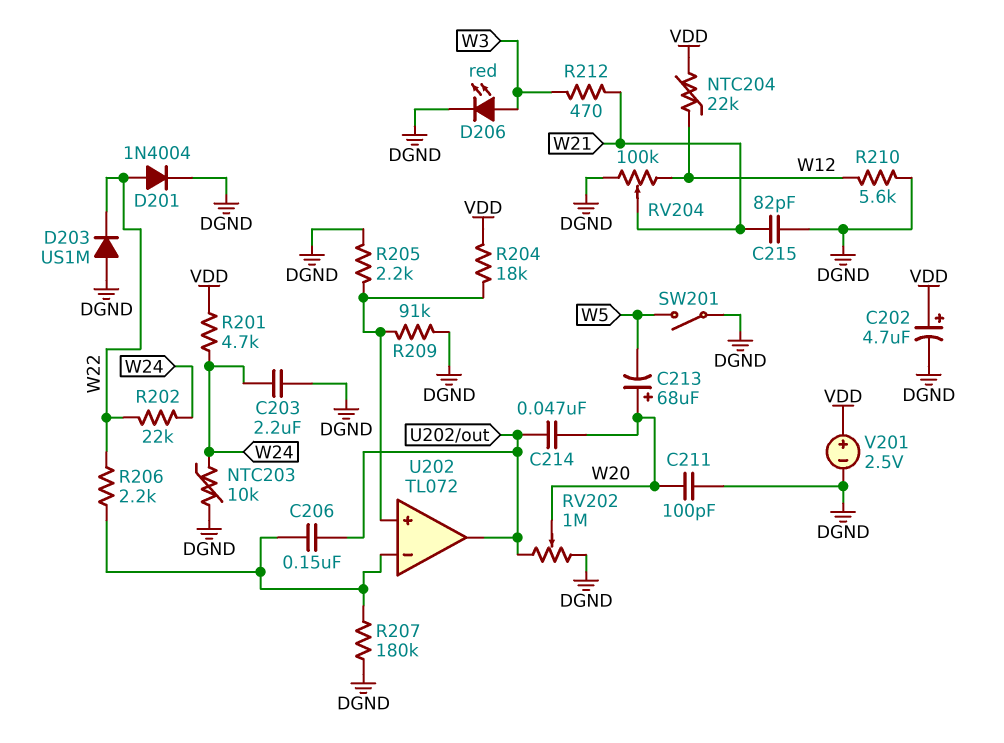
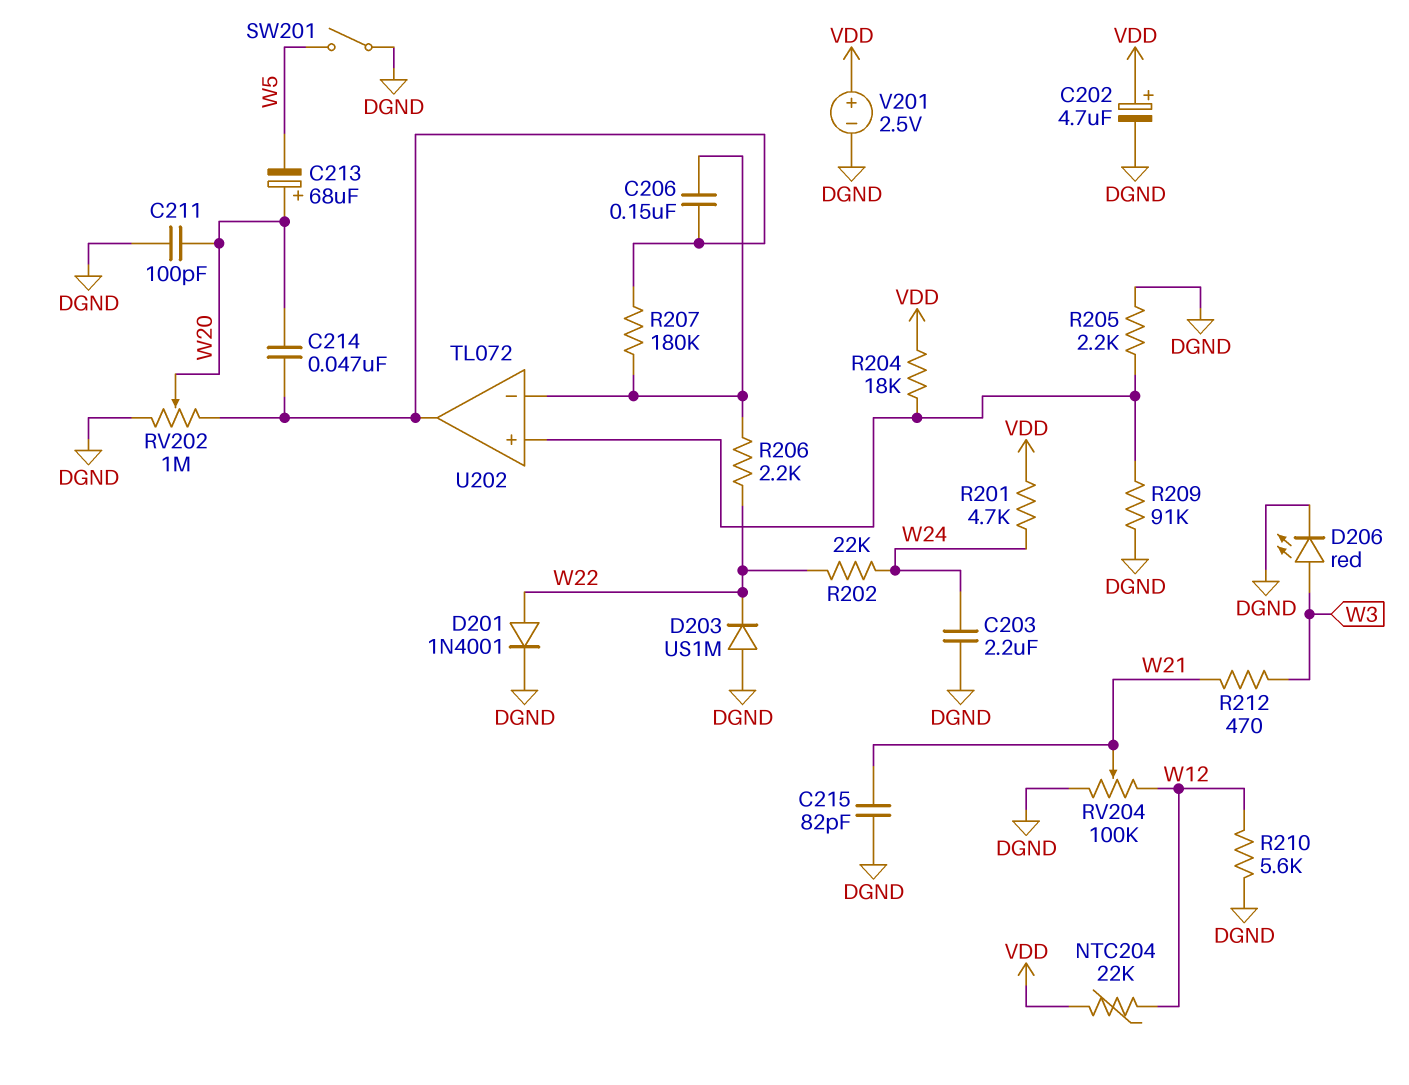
D201: diode 1N4004 (A W22, K DGND) -> diode 1N4001 (A W22, K DGND)
NTC203: 10k (DGND, W24) -> none
R207: 180k (DGND, U202/in-) -> 180k (U202/in-, U202/out)

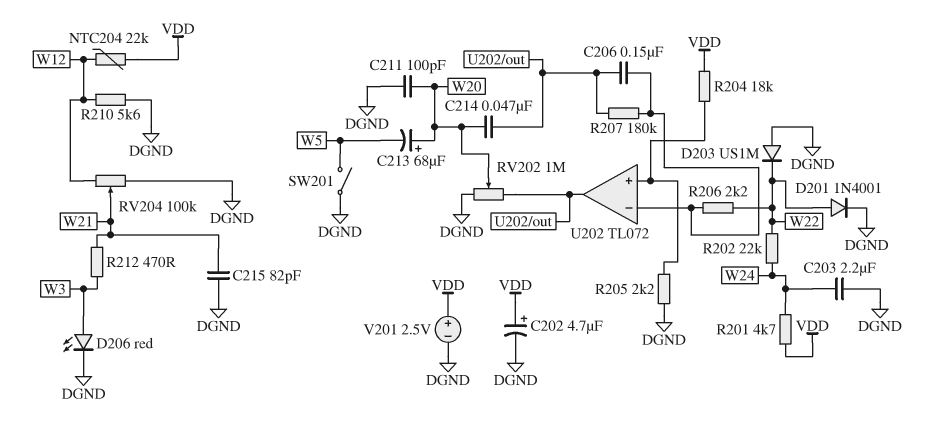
R209: 91k (DGND, U202/in+) -> none

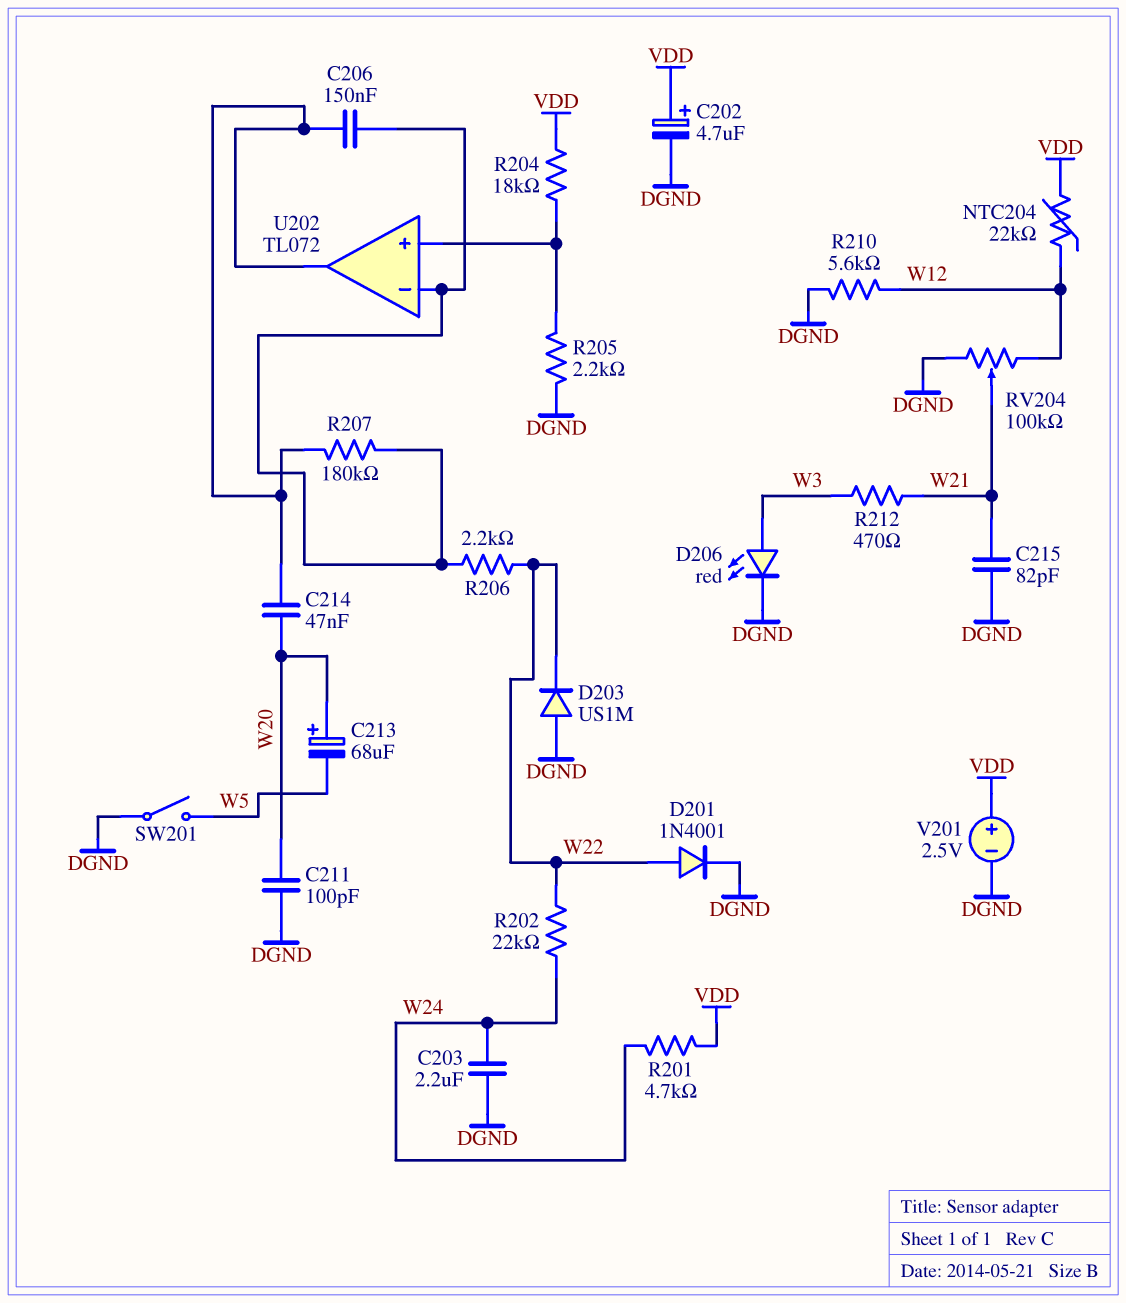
RV202: 1M (DGND, U202/out, wiper W20) -> none

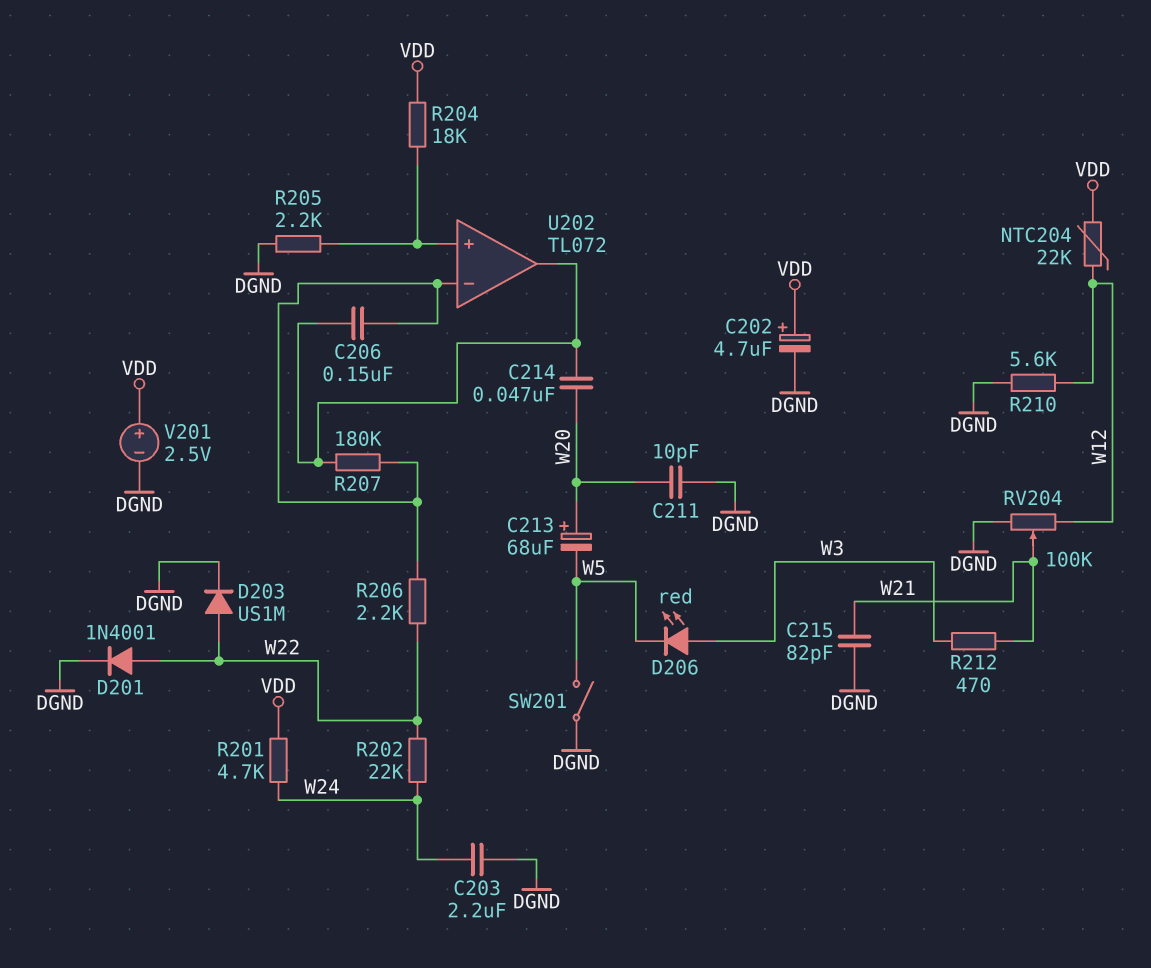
C211: 100pF (DGND, W20) -> 10pF (DGND, W20)
D203: diode US1M (A DGND, K W22) -> diode US1M (A W22, K DGND)
D206: LED red (A W3, K DGND) -> LED red (A W3, K W5)

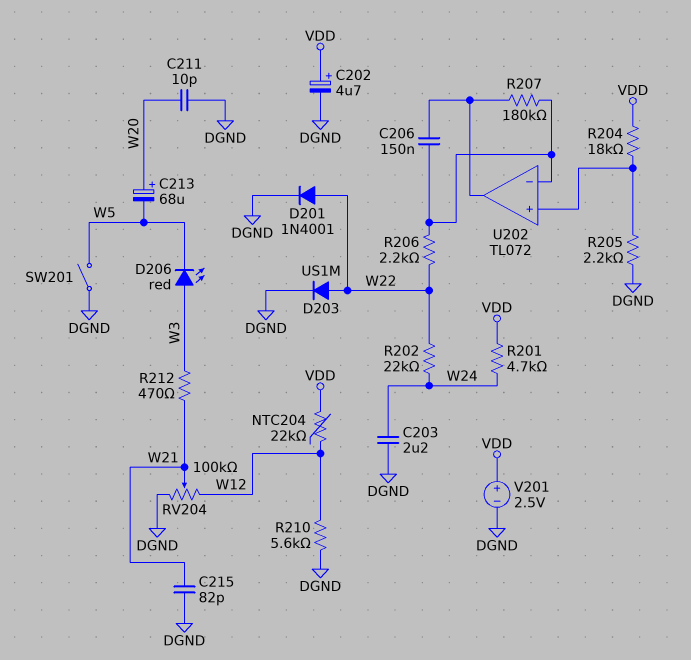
C214: 47nF (U202/out, W20) -> none

